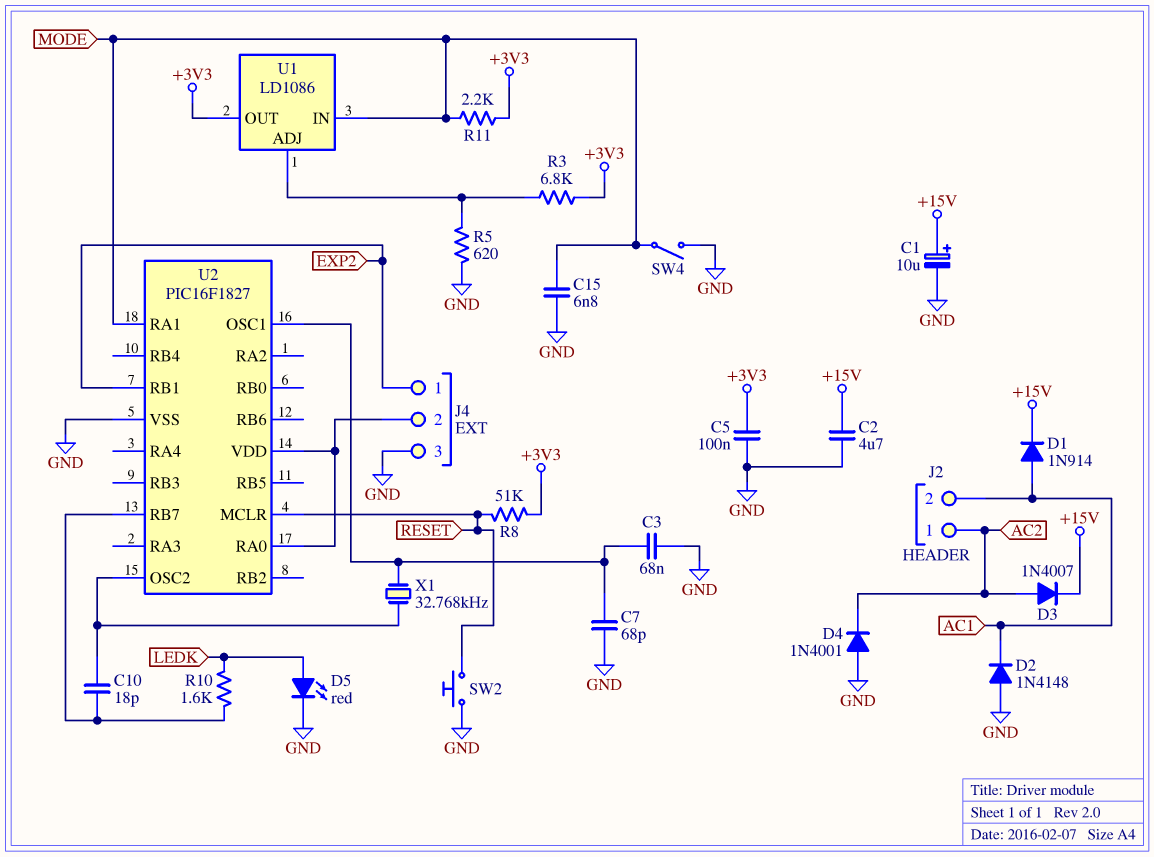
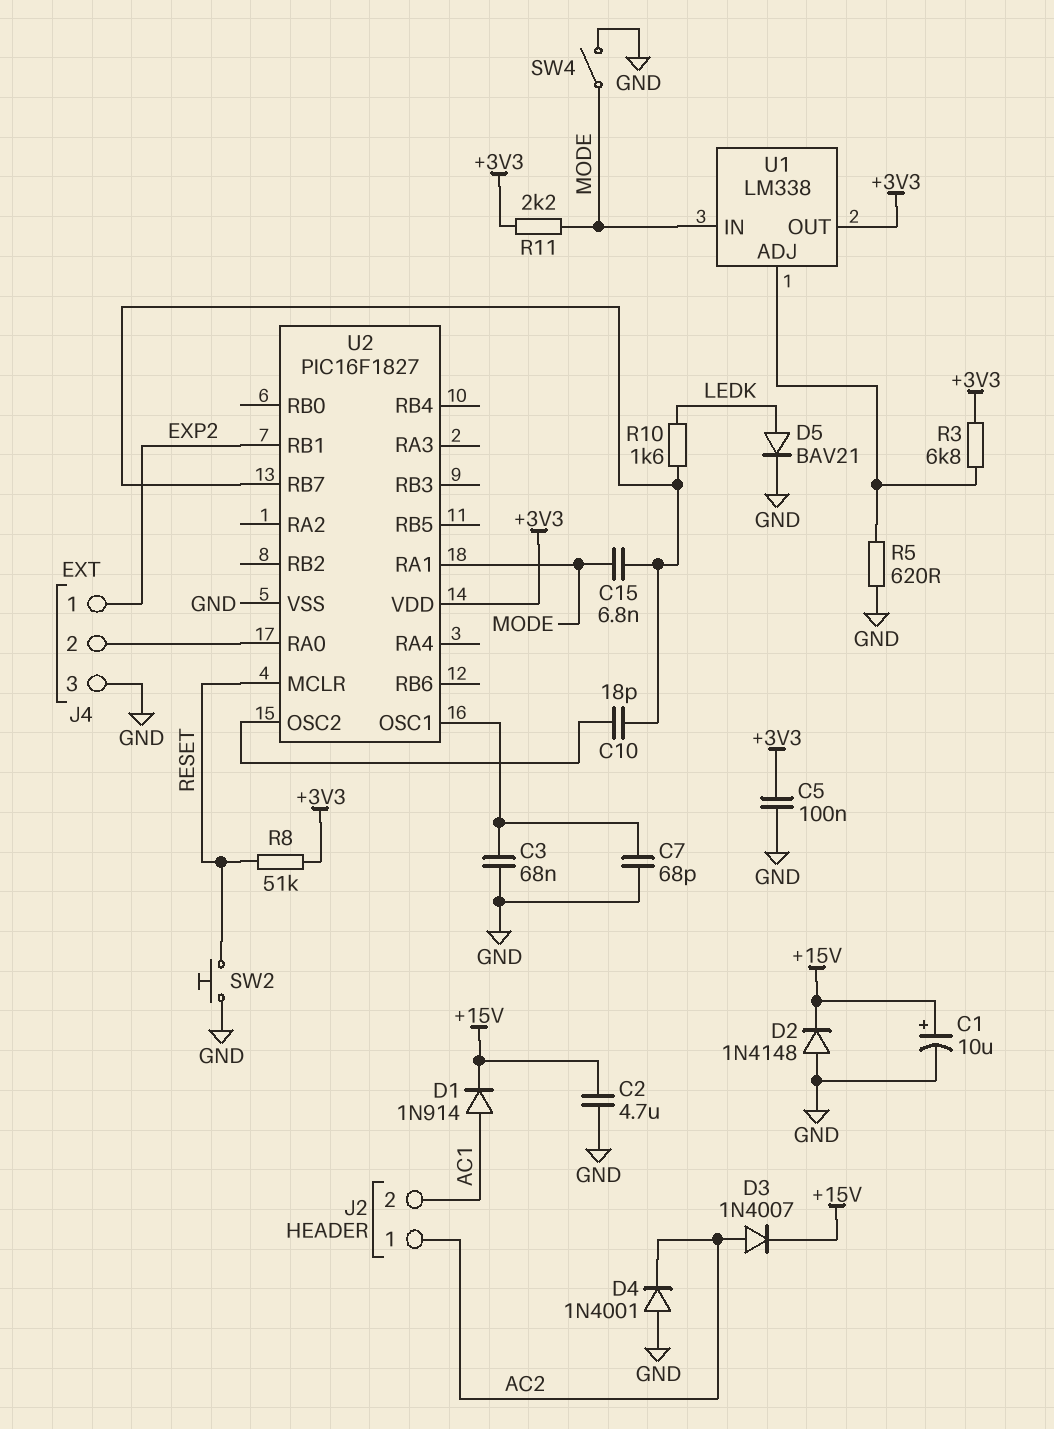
C15: 6.8nF (GND, MODE) -> 6.8nF (MODE, U2/RB7)
D2: diode 1N4148 (A GND, K AC1) -> diode 1N4148 (A GND, K +15V)
D5: LED red (A LEDK, K GND) -> diode BAV21 (A LEDK, K GND)
U1: LD1086 -> LM338
U2 pin VDD: J4/2 -> +3V3
X1: 32.768kHz (U2/OSC1, U2/OSC2) -> none

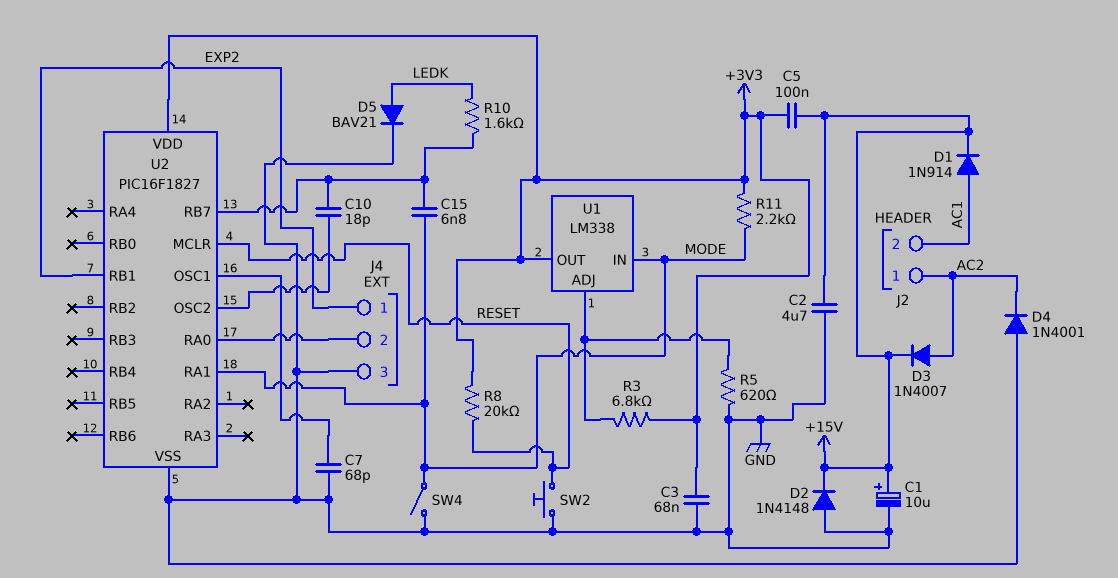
C3: 68nF (GND, U2/OSC1) -> 68nF (+3V3, GND)
C5: 100nF (+3V3, GND) -> 100nF (+3V3, +15V)
R8: 51k (+3V3, RESET) -> 20k (+3V3, RESET)

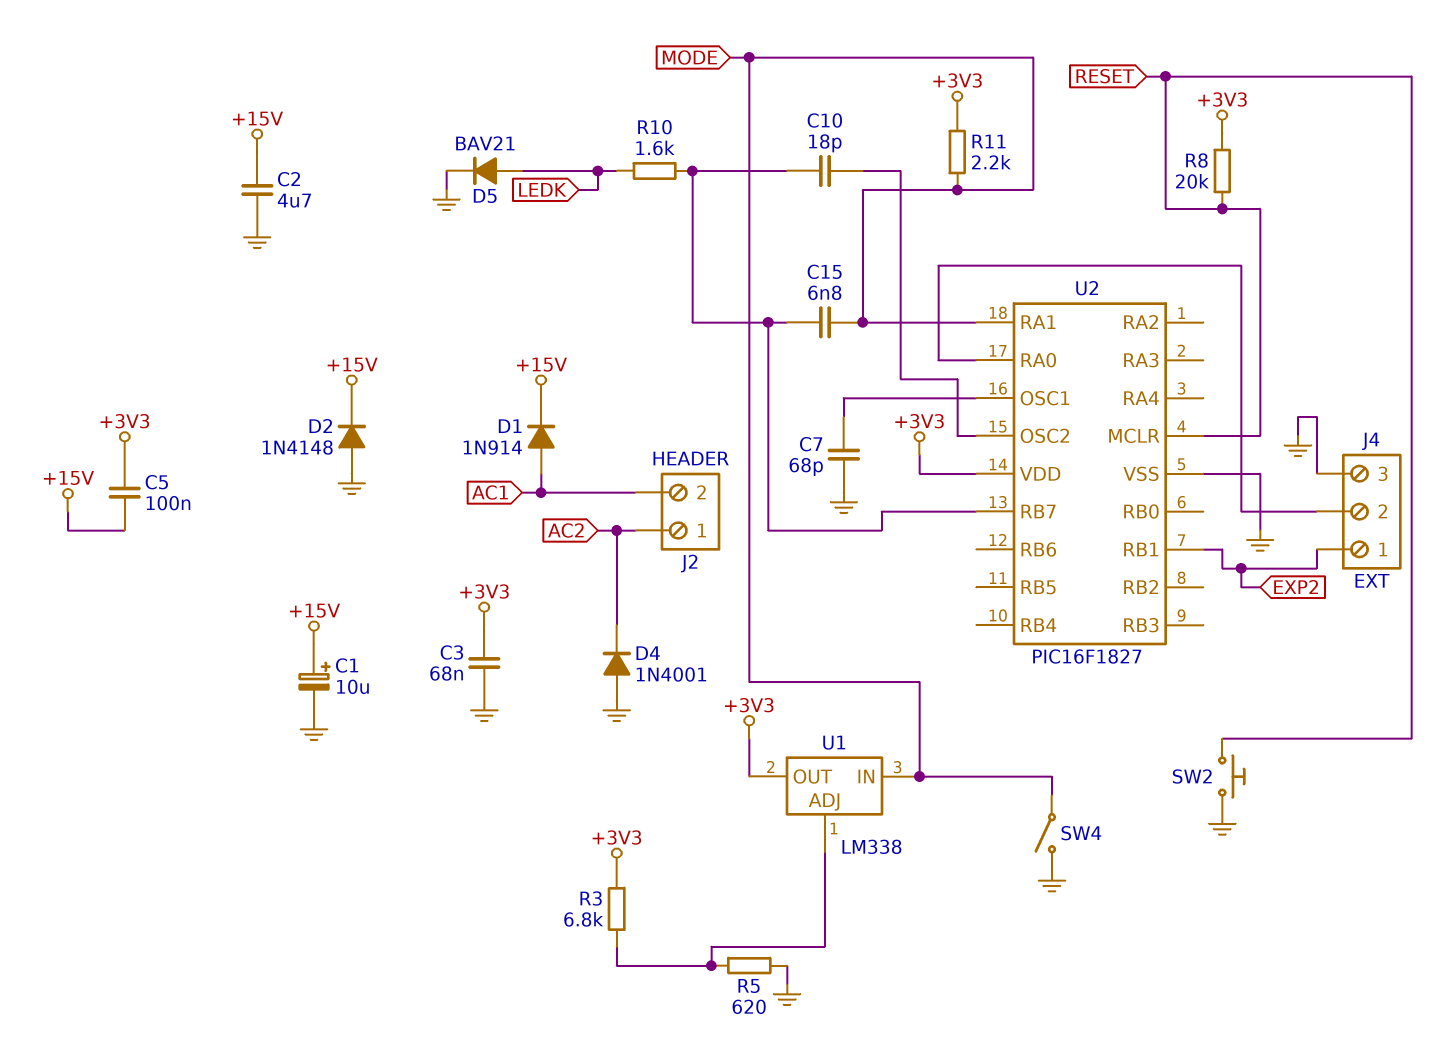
D3: diode 1N4007 (A AC2, K +15V) -> none

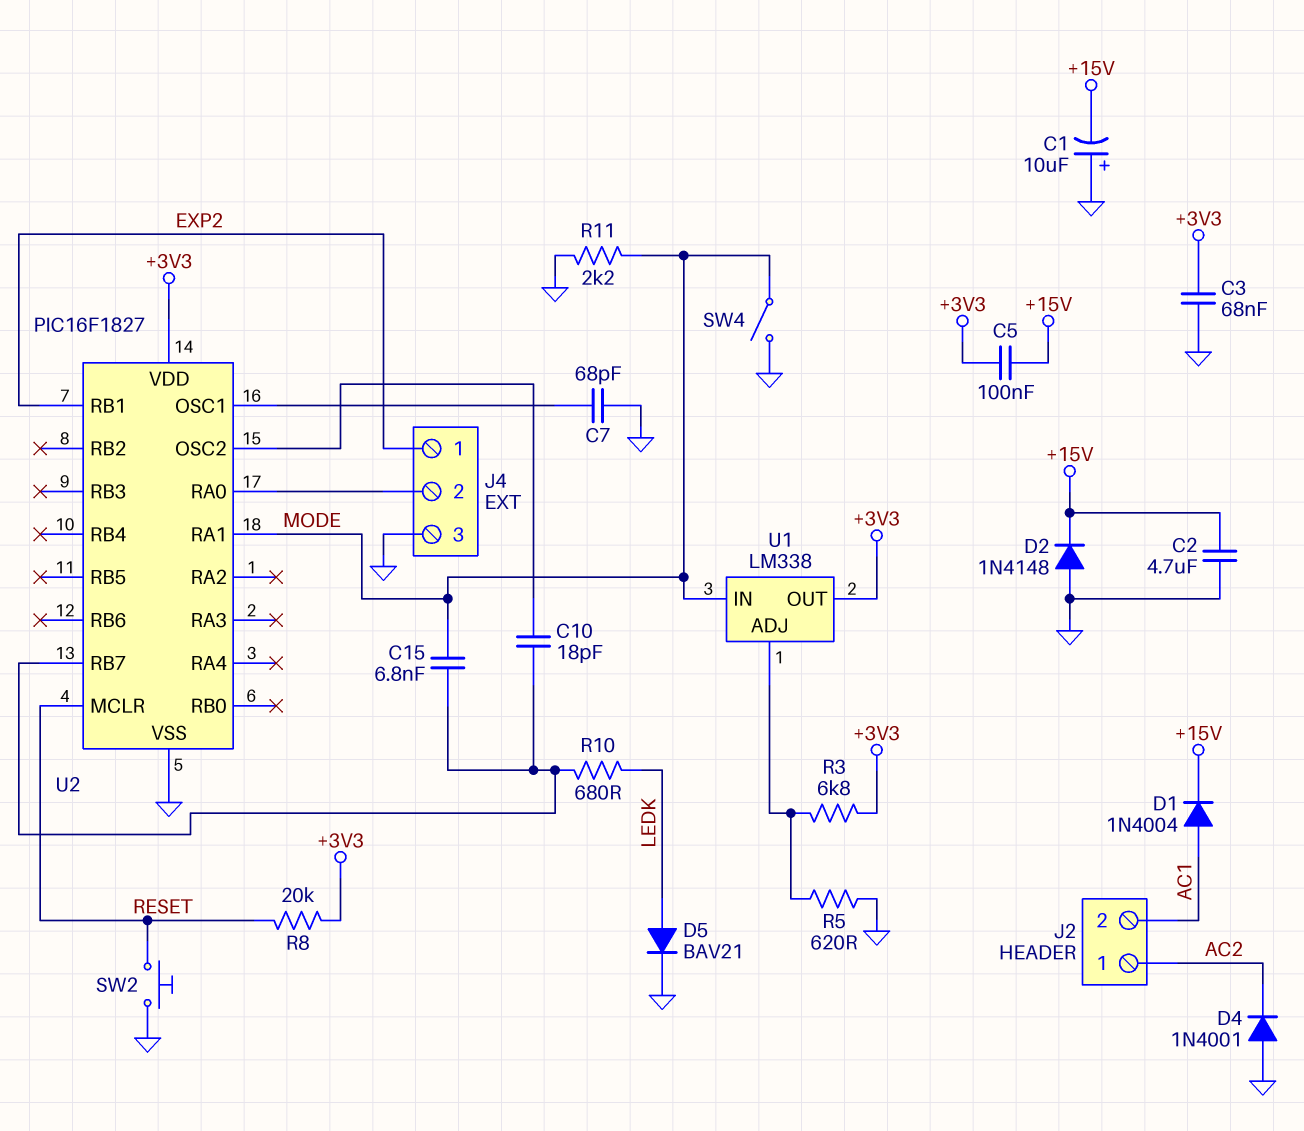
C1: 10uF (plus +15V, minus GND) -> 10uF (plus GND, minus +15V)
D1: diode 1N914 (A AC1, K +15V) -> diode 1N4004 (A AC1, K +15V)
R10: 1.6k (LEDK, U2/RB7) -> 680 (LEDK, U2/RB7)
R11: 2.2k (+3V3, MODE) -> 2.2k (GND, MODE)

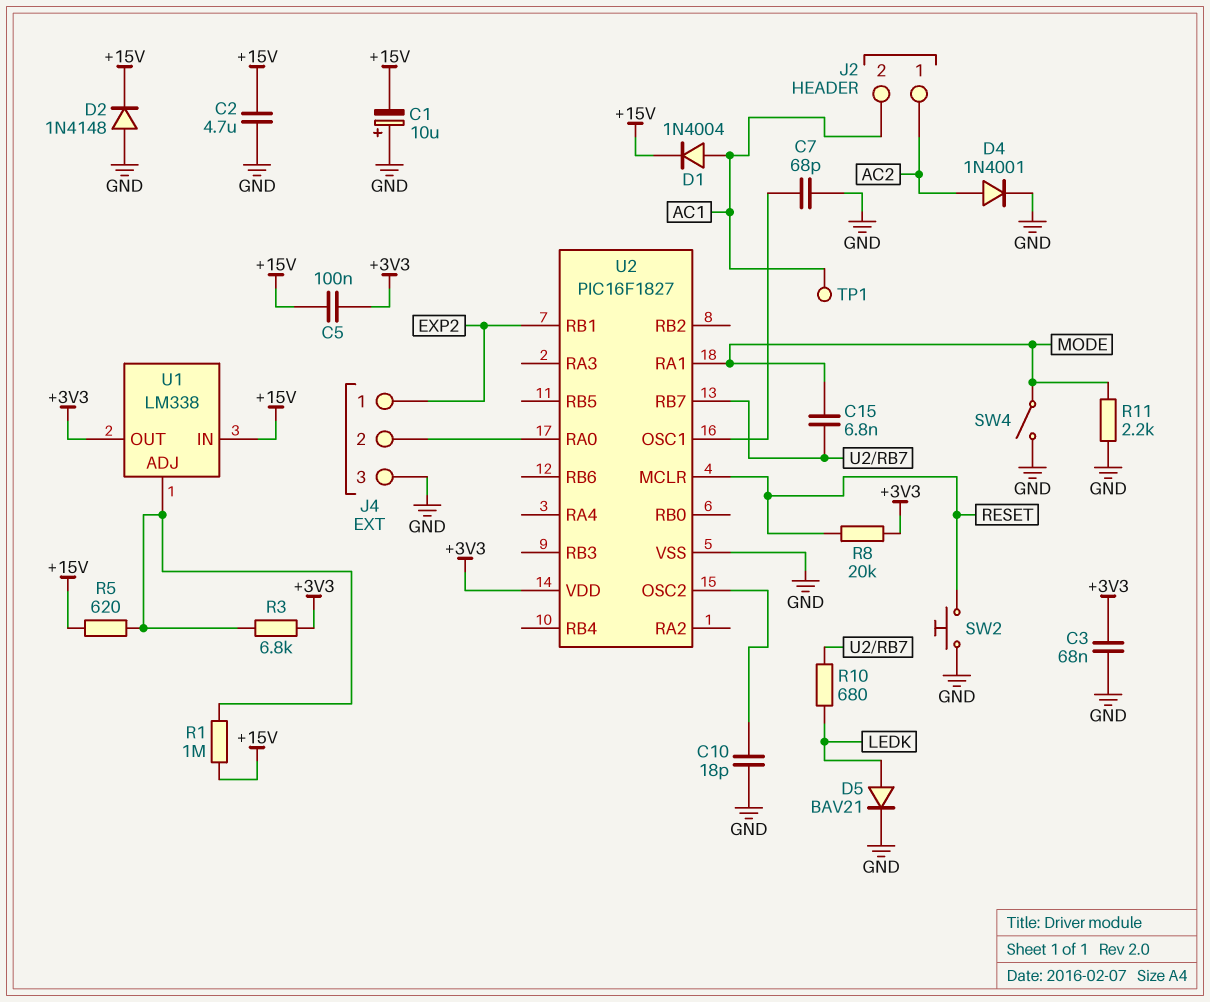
C10: 18pF (U2/OSC2, U2/RB7) -> 18pF (GND, U2/OSC2)
D4: diode 1N4001 (A GND, K AC2) -> diode 1N4001 (A AC2, K GND)
R1: none -> 1M (+15V, U1/ADJ)
R5: 620 (GND, U1/ADJ) -> 620 (+15V, U1/ADJ)
TP1: none -> test point (AC1)
U1 pin IN: MODE -> +15V

